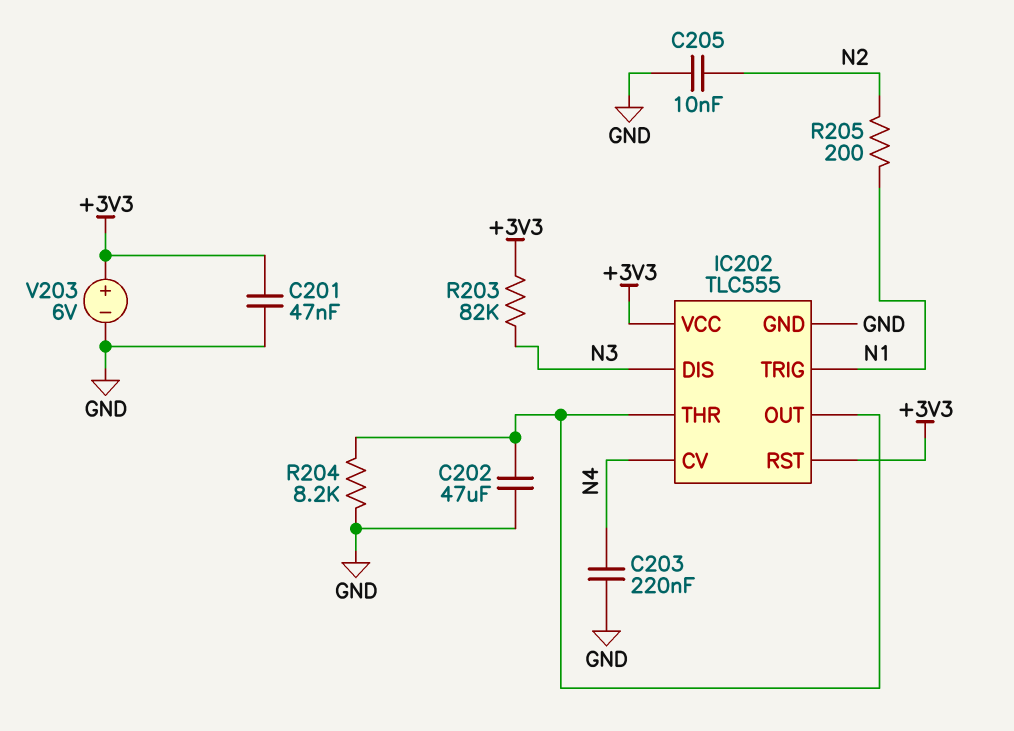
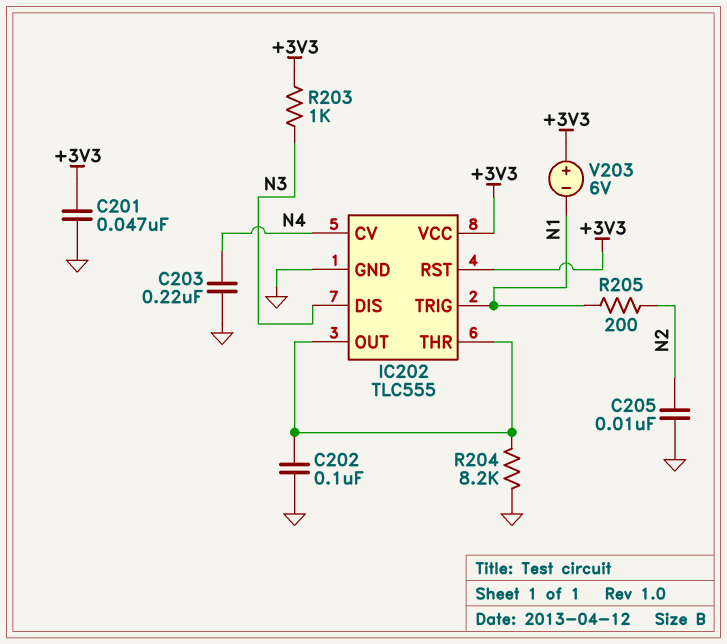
C202: 47uF (GND, IC202/OUT) -> 100nF (GND, IC202/OUT)
R203: 82k (+3V3, N3) -> 1k (+3V3, N3)
V203: 6V (plus +3V3, minus GND) -> 6V (plus +3V3, minus N1)

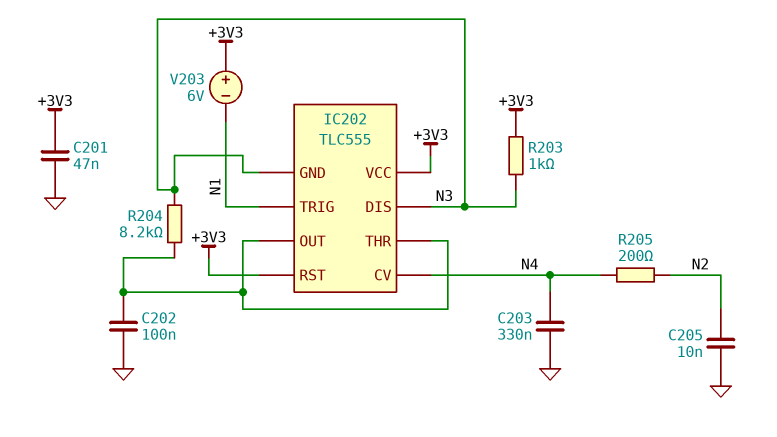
C203: 220nF (GND, N4) -> 330nF (GND, N4)
IC202 pin GND: GND -> N3
R204: 8.2k (GND, IC202/OUT) -> 8.2k (IC202/OUT, N3)
R205: 200 (N1, N2) -> 200 (N2, N4)

